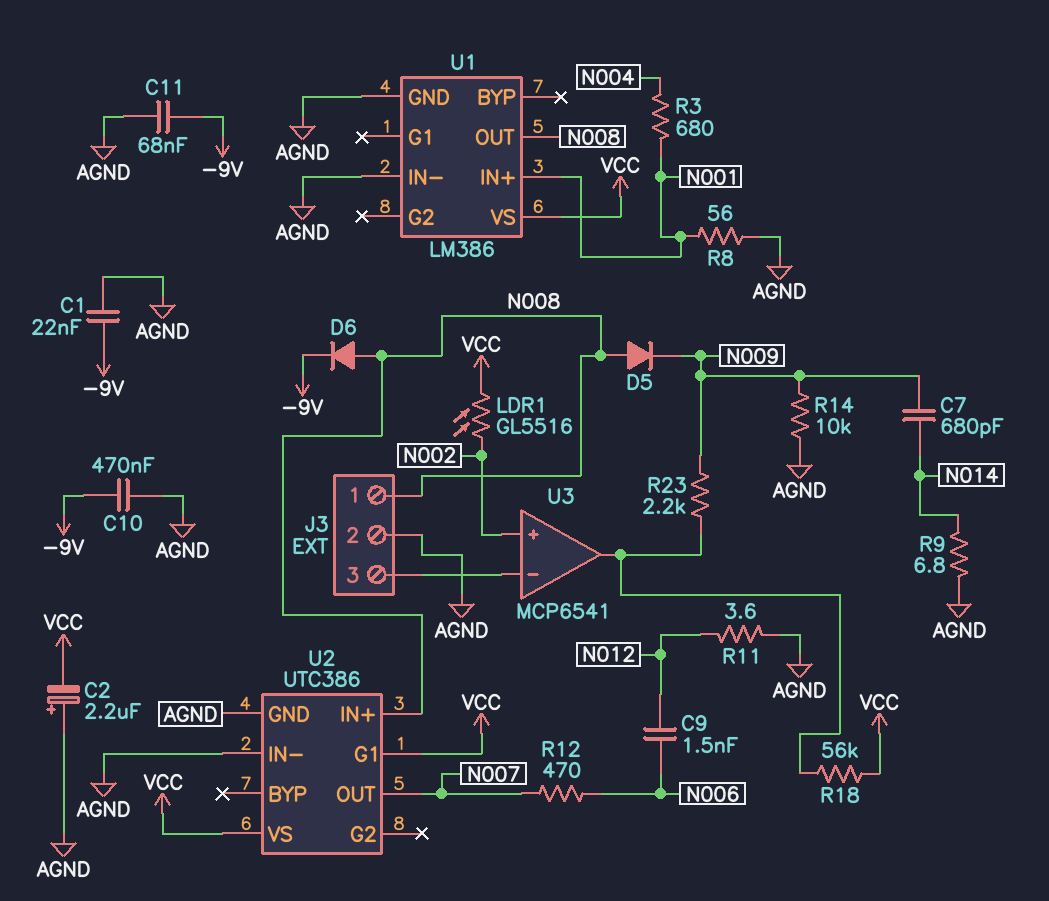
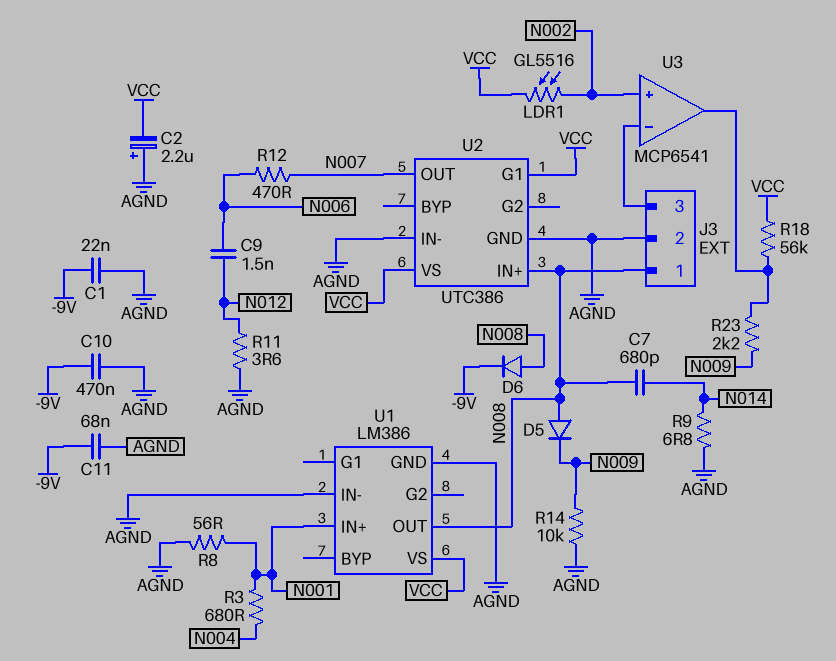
C7: 680pF (N009, N014) -> 680pF (N008, N014)

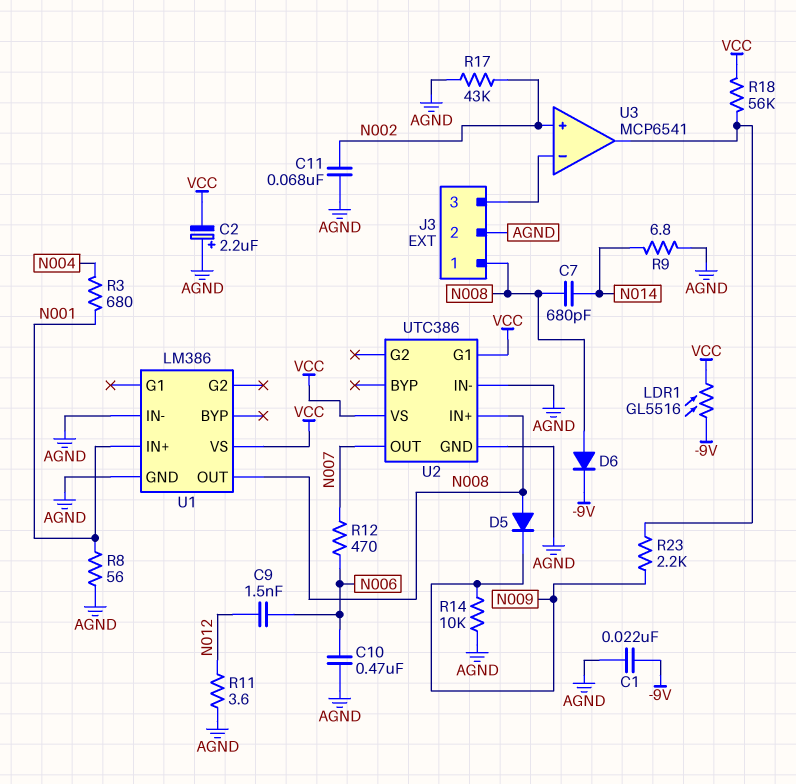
C10: 470nF (-9V, AGND) -> 470nF (AGND, N006)
C11: 68nF (-9V, AGND) -> 68nF (AGND, N002)
LDR1: GL5516 (N002, VCC) -> GL5516 (-9V, VCC)
R17: none -> 43k (AGND, N002)

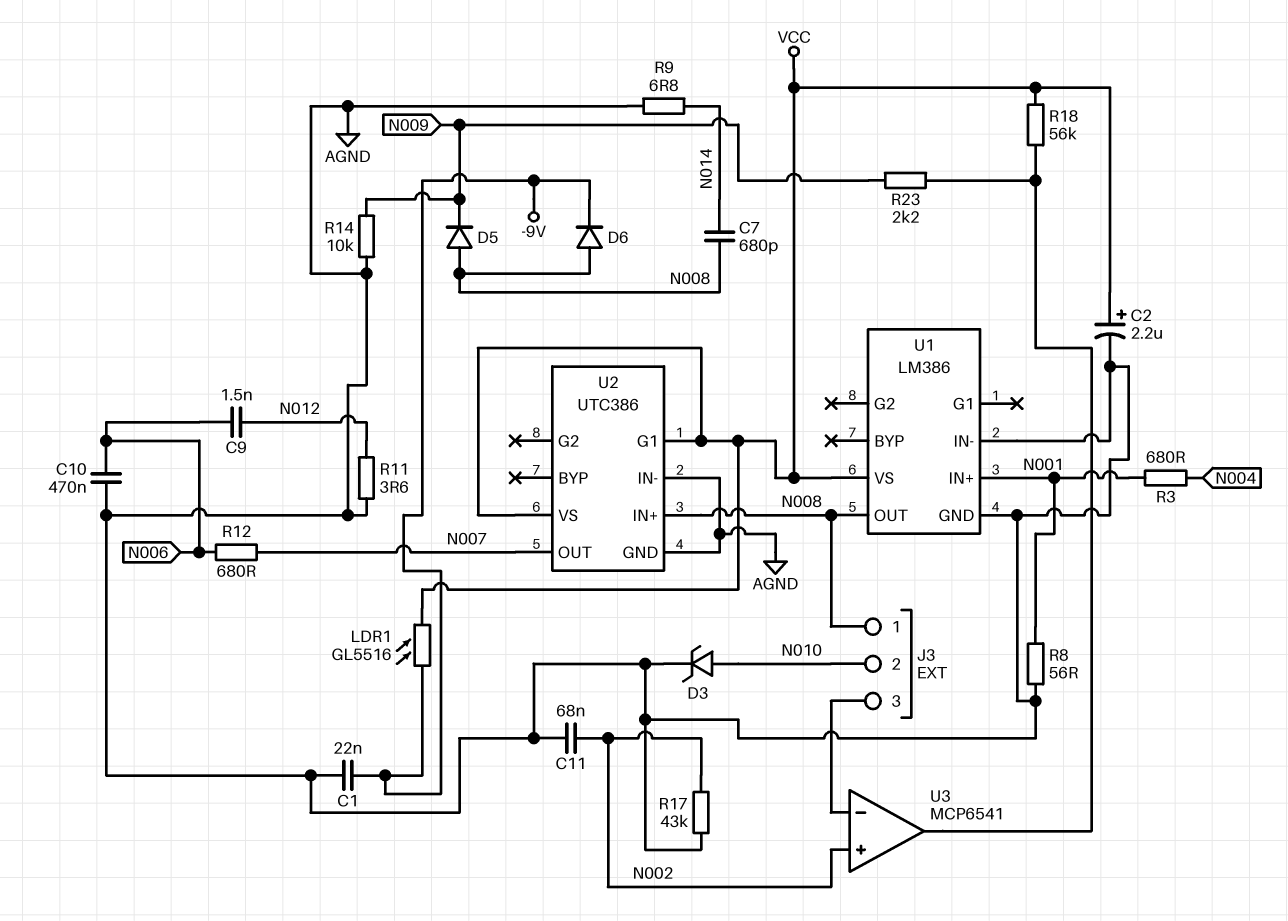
C2: 2.2uF (plus AGND, minus VCC) -> 2.2uF (plus VCC, minus AGND)
D3: none -> zener (A N010, K AGND)
J3 pin 2: AGND -> N010
R12: 470 (N006, N007) -> 680 (N006, N007)

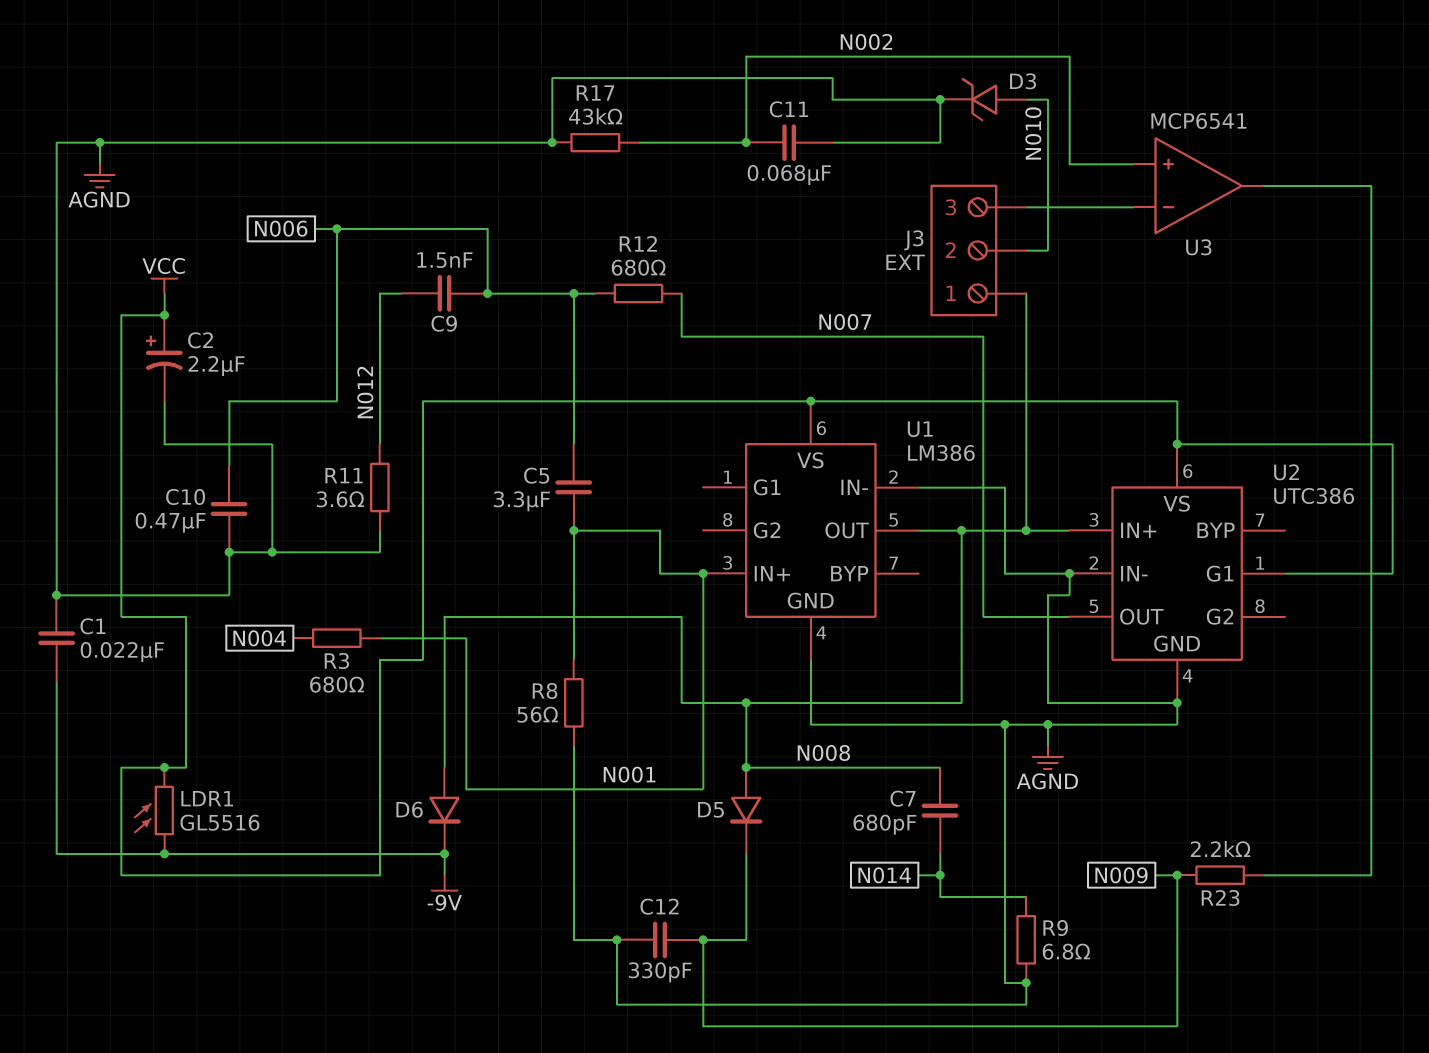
C5: none -> 3.3uF (N001, N006)
C12: none -> 330pF (AGND, N009)
R14: 10k (AGND, N009) -> none
R18: 56k (U3/out, VCC) -> none

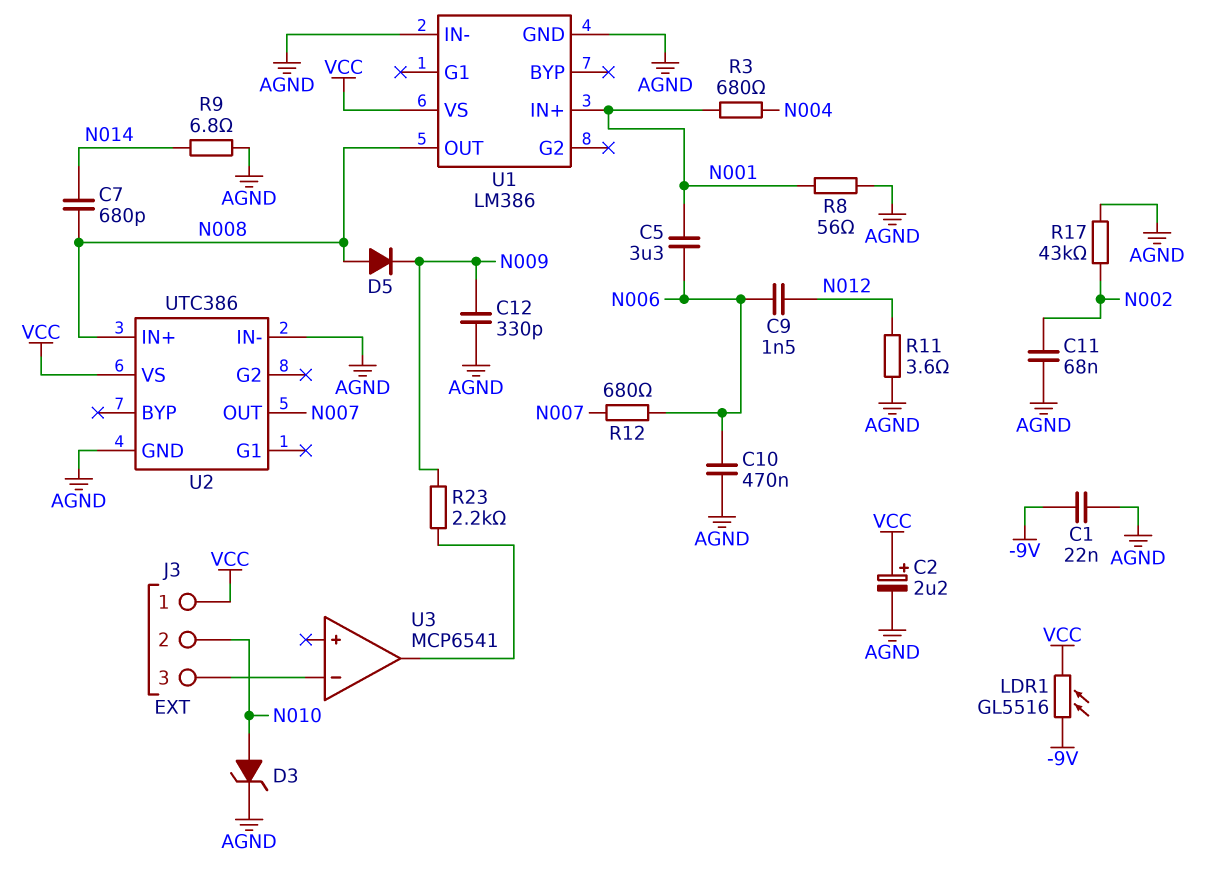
D6: diode (A N008, K -9V) -> none
J3 pin 1: N008 -> VCC
U2 pin G1: VCC -> none
U3 pin in+: N002 -> none

